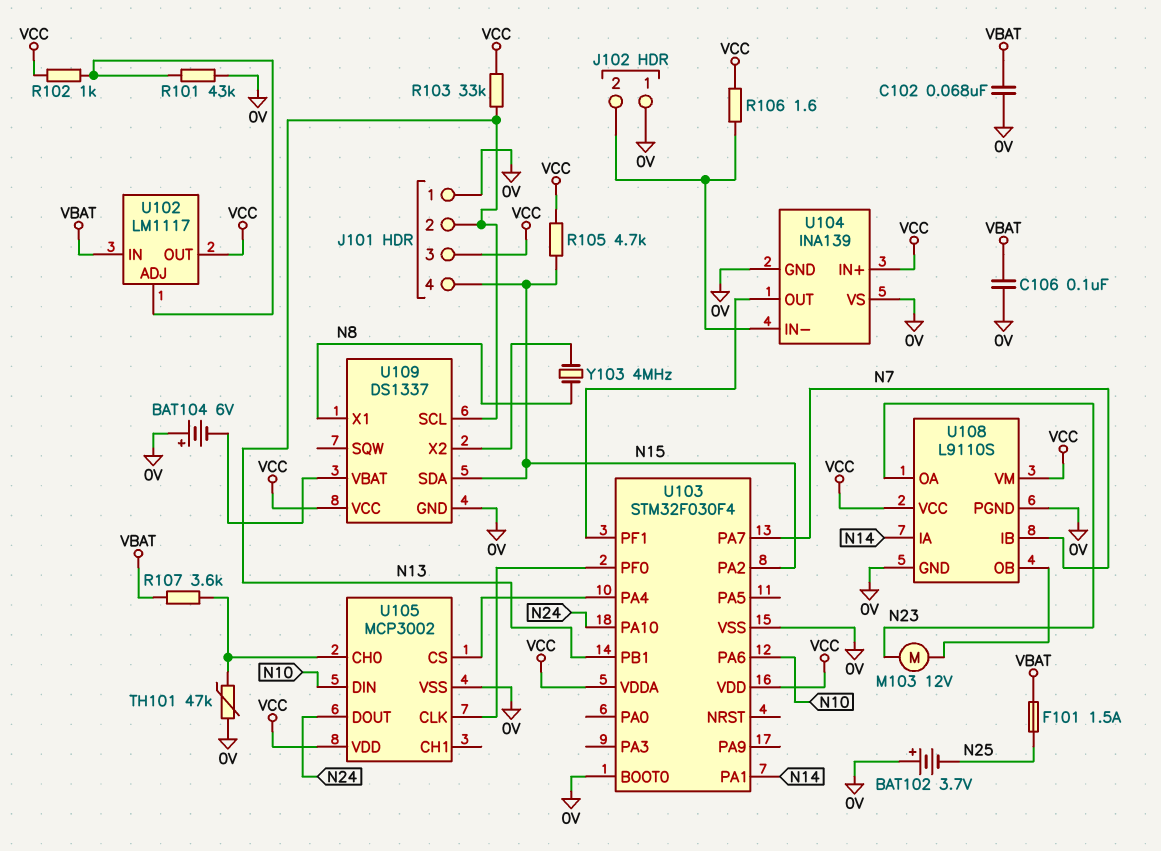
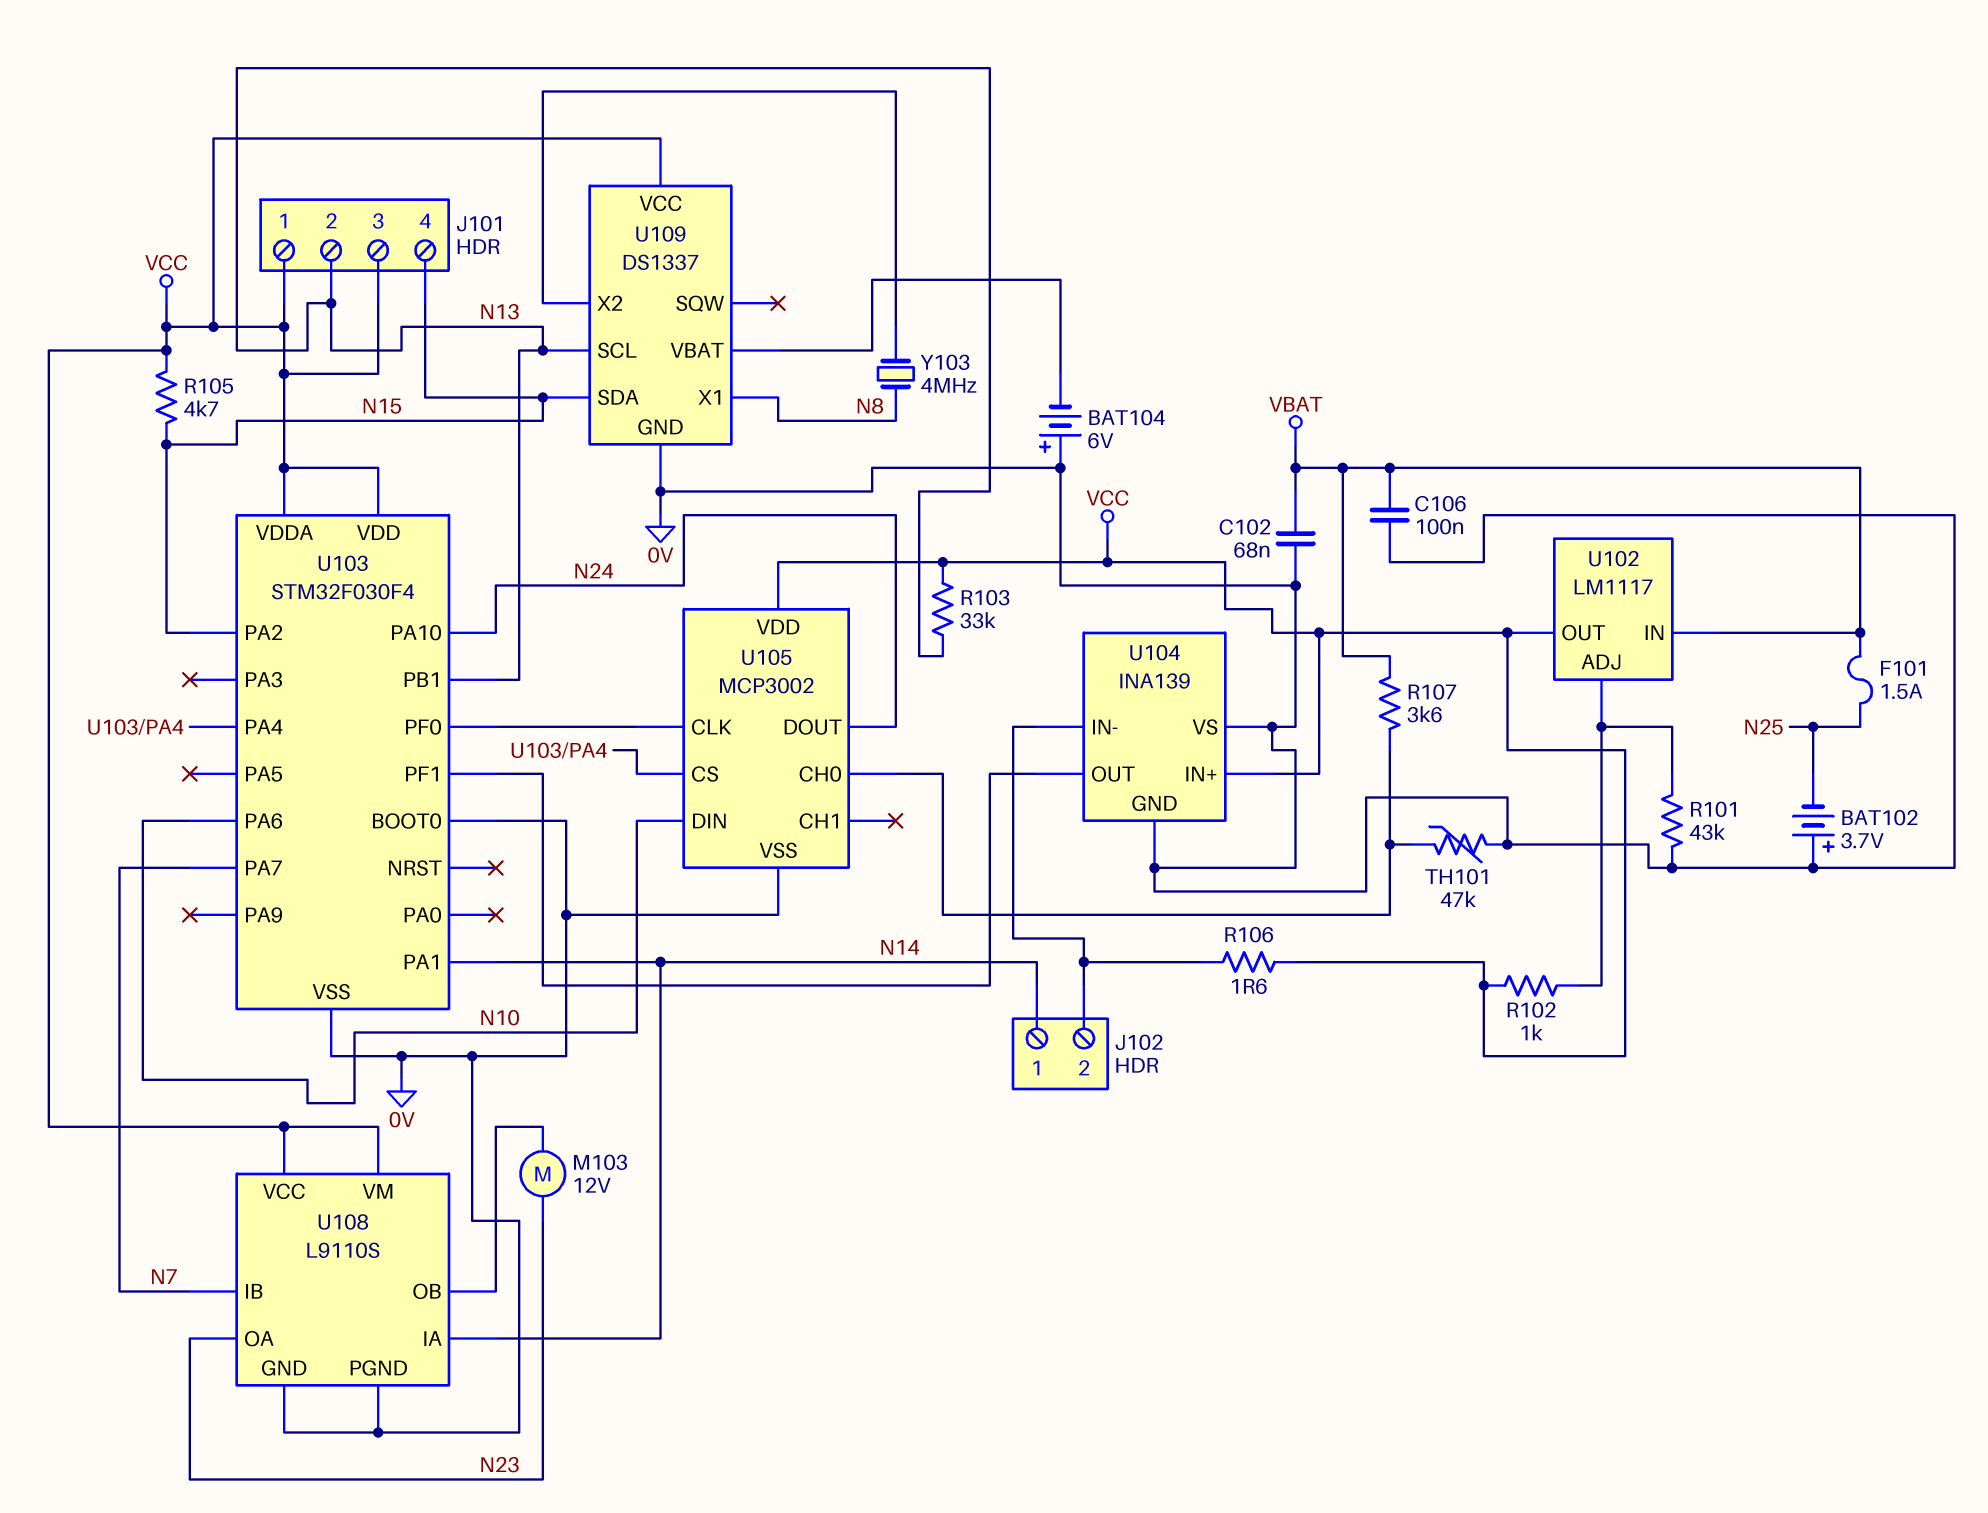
J101 pin 1: 0V -> VCC
J102 pin 1: 0V -> N14

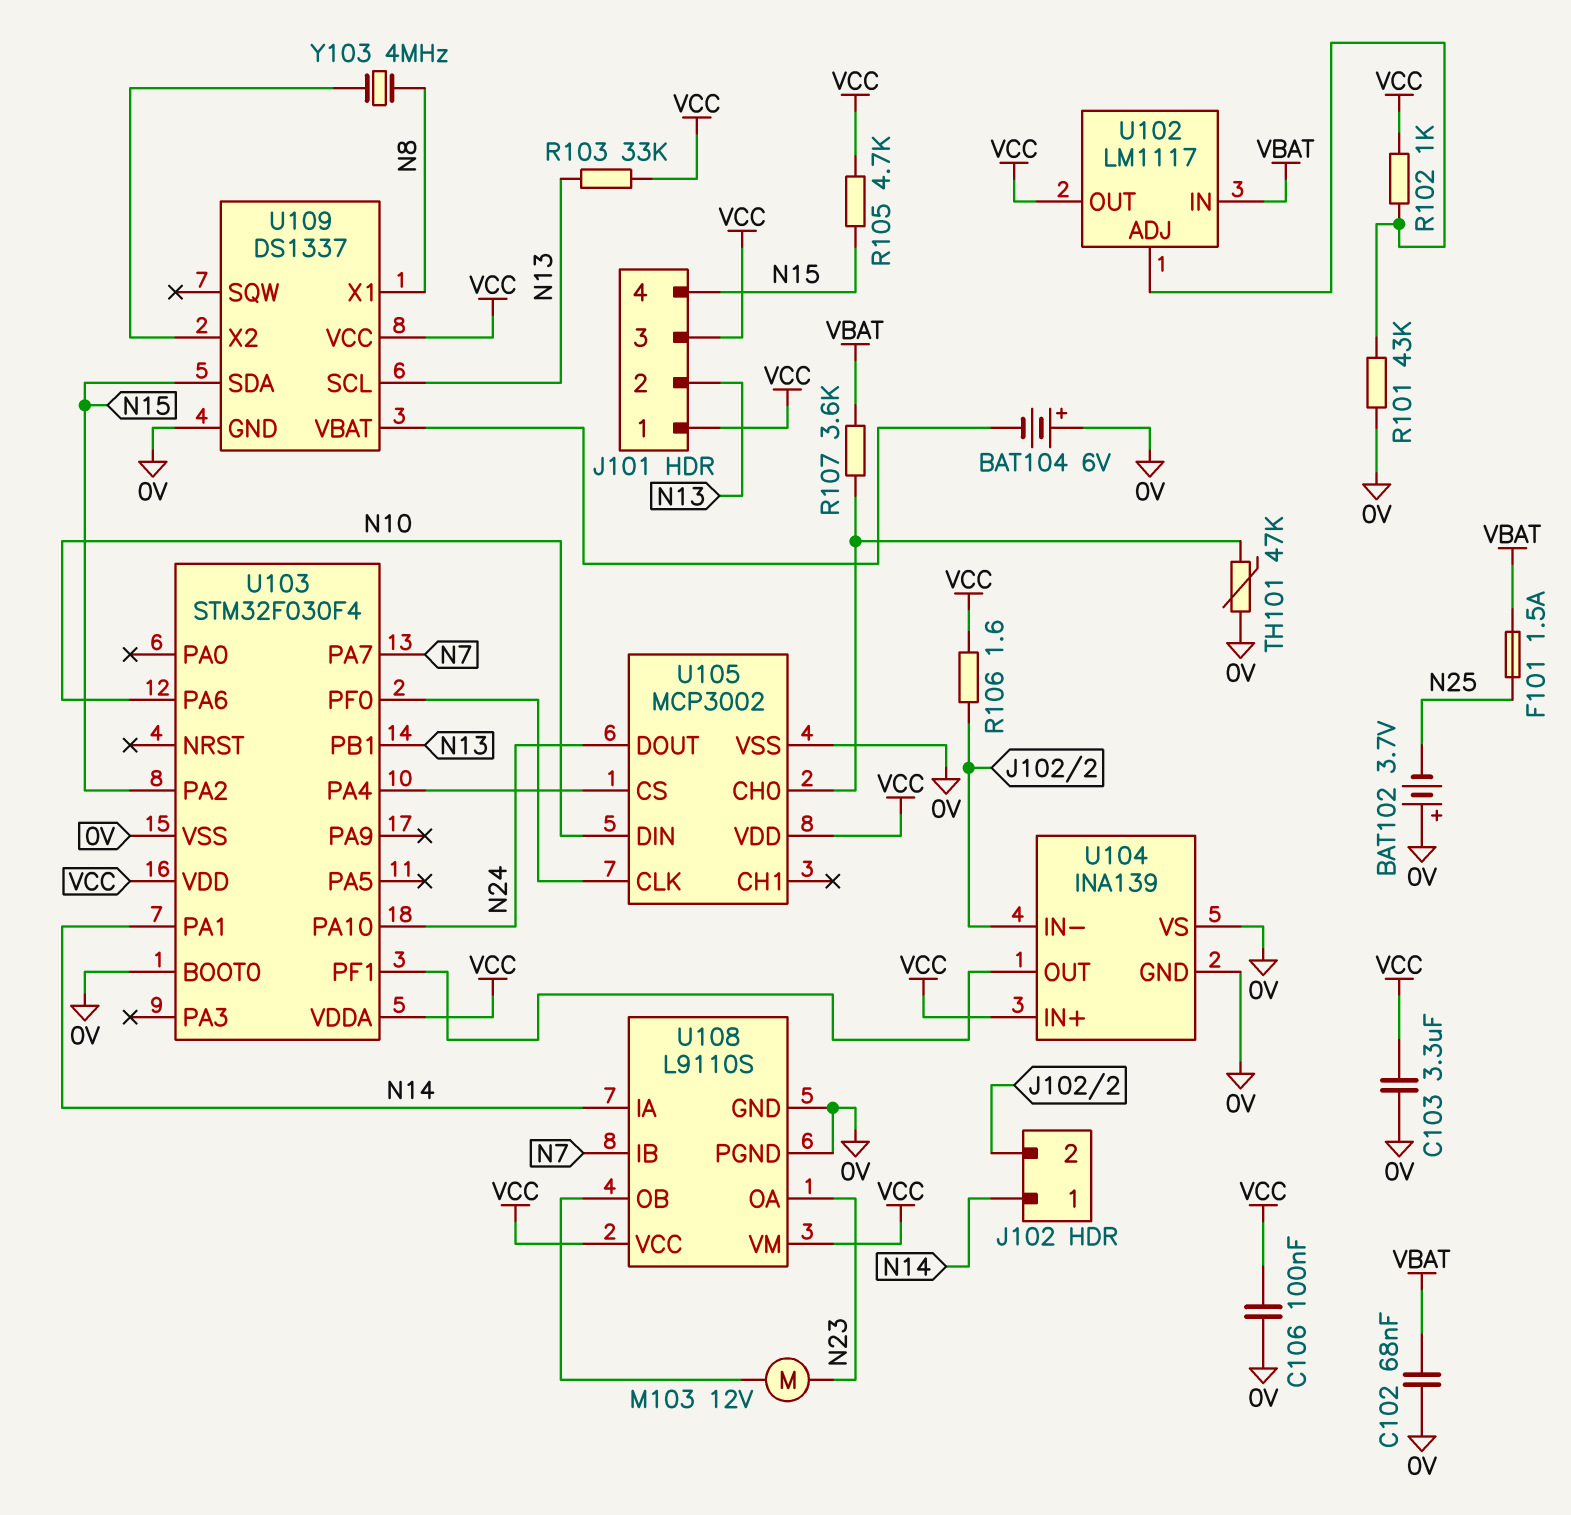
C103: none -> 3.3uF (0V, VCC)
C106: 100nF (0V, VBAT) -> 100nF (0V, VCC)

